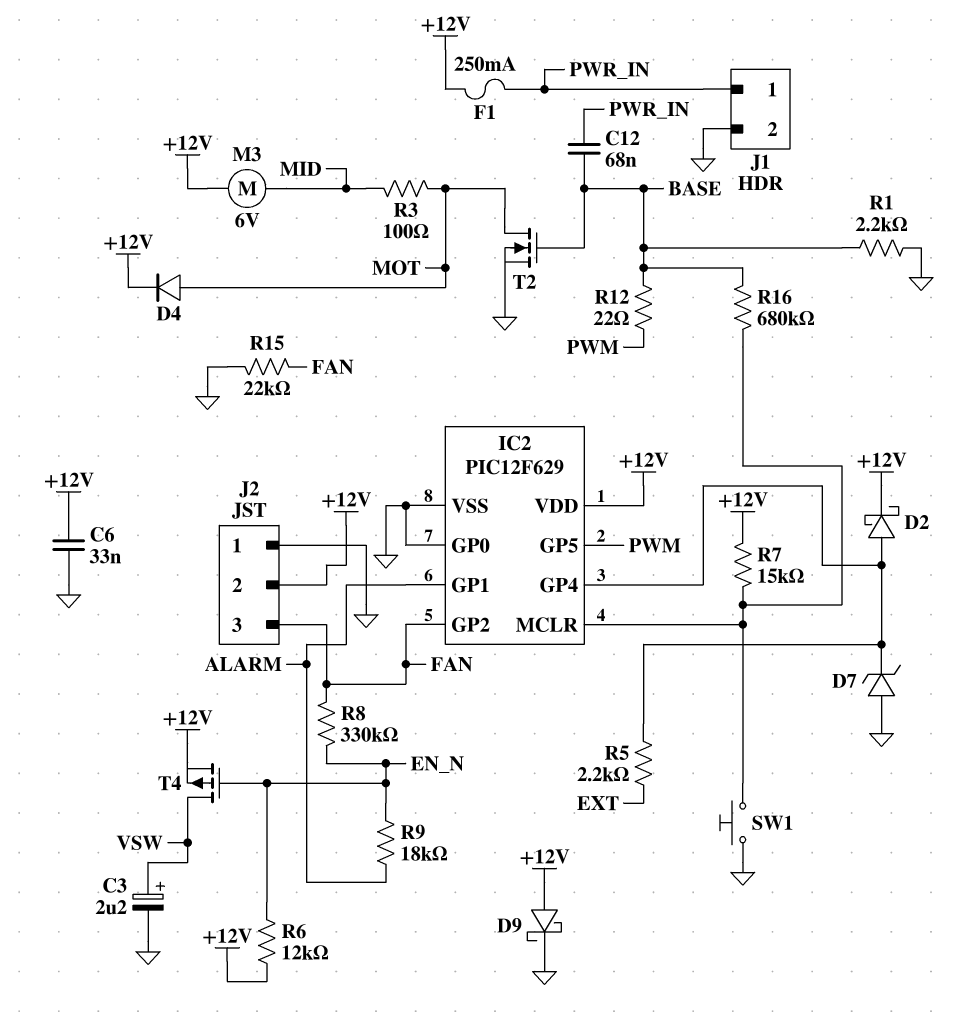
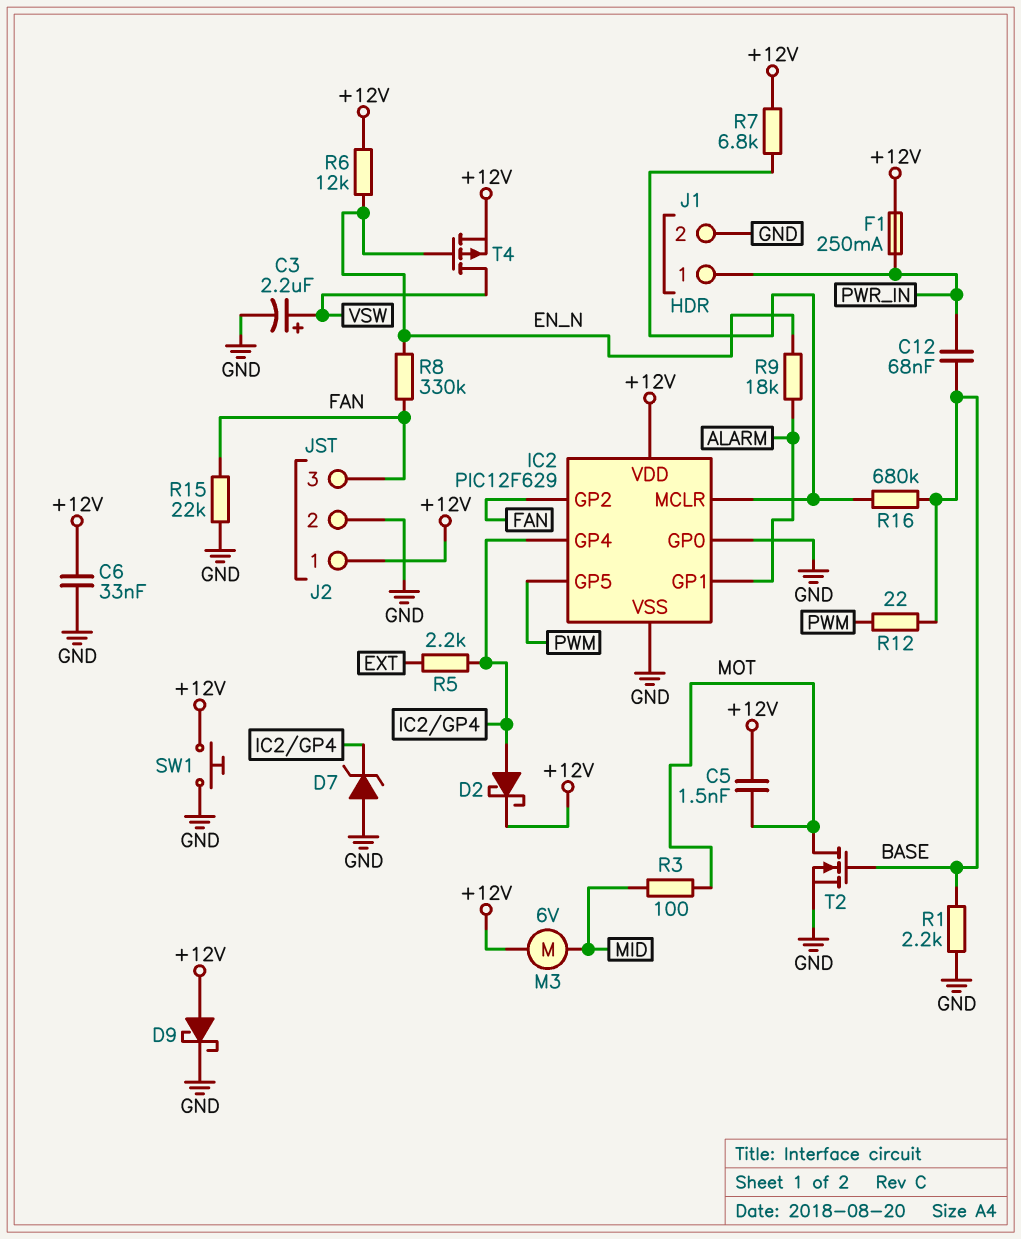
C5: none -> 1.5nF (+12V, MOT)
D4: diode (A MOT, K +12V) -> none
J2 pin 1: GND -> +12V
J2 pin 2: +12V -> GND
R7: 15k (+12V, IC2/MCLR) -> 6.8k (+12V, IC2/MCLR)
SW1: button (GND, IC2/MCLR) -> button (+12V, GND)

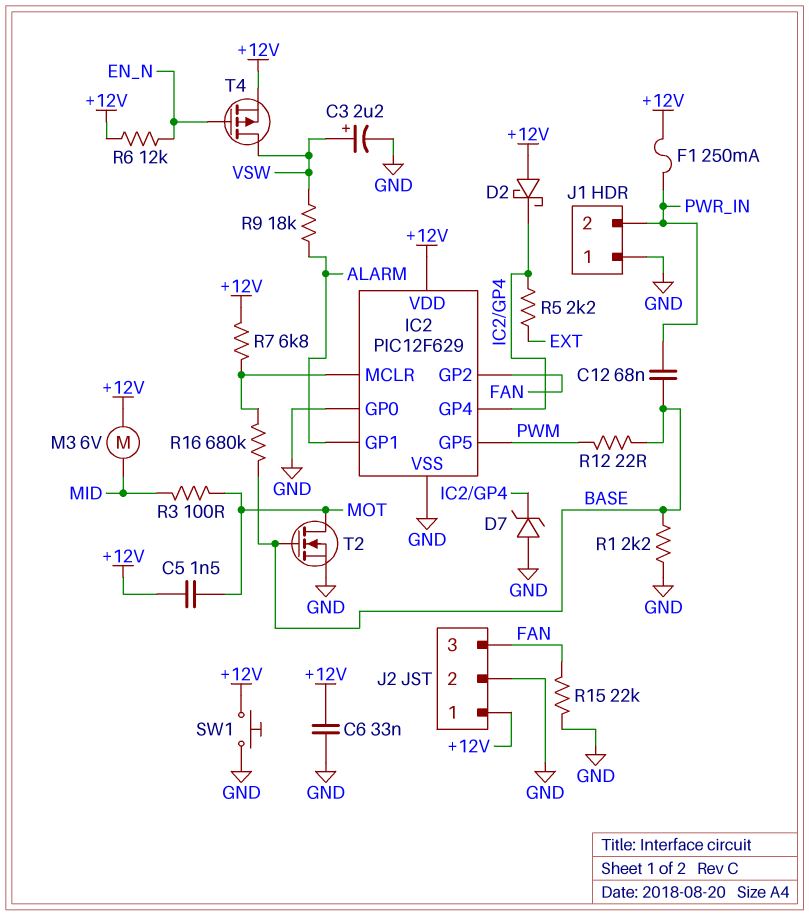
D2: schottky (A IC2/GP4, K +12V) -> schottky (A +12V, K IC2/GP4)
D9: schottky (A +12V, K GND) -> none
J1 pin 1: PWR_IN -> GND
J1 pin 2: GND -> PWR_IN
R8: 330k (EN_N, FAN) -> none
R9: 18k (ALARM, EN_N) -> 18k (ALARM, VSW)

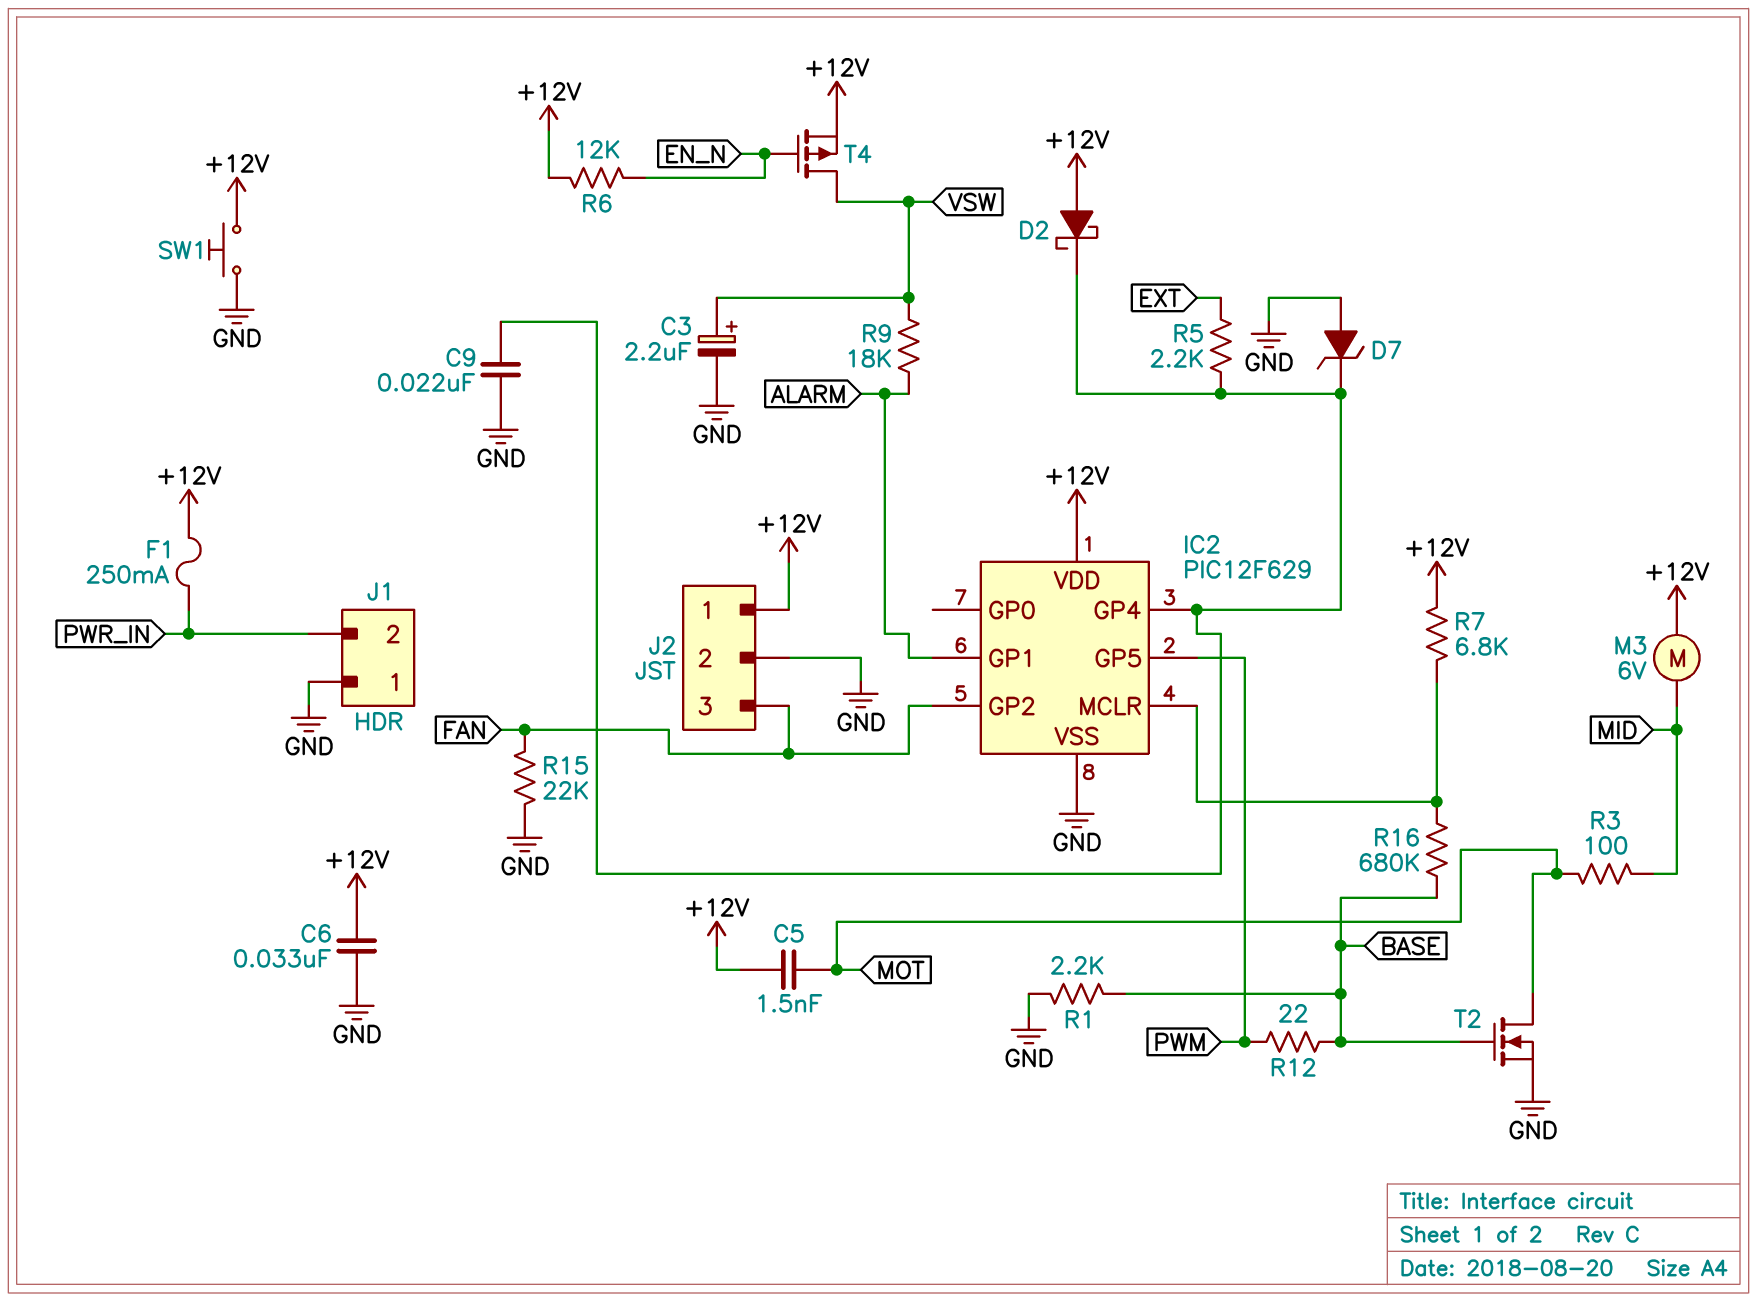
C9: none -> 22nF (GND, IC2/GP4)
C12: 68nF (BASE, PWR_IN) -> none
IC2 pin GP0: GND -> none

